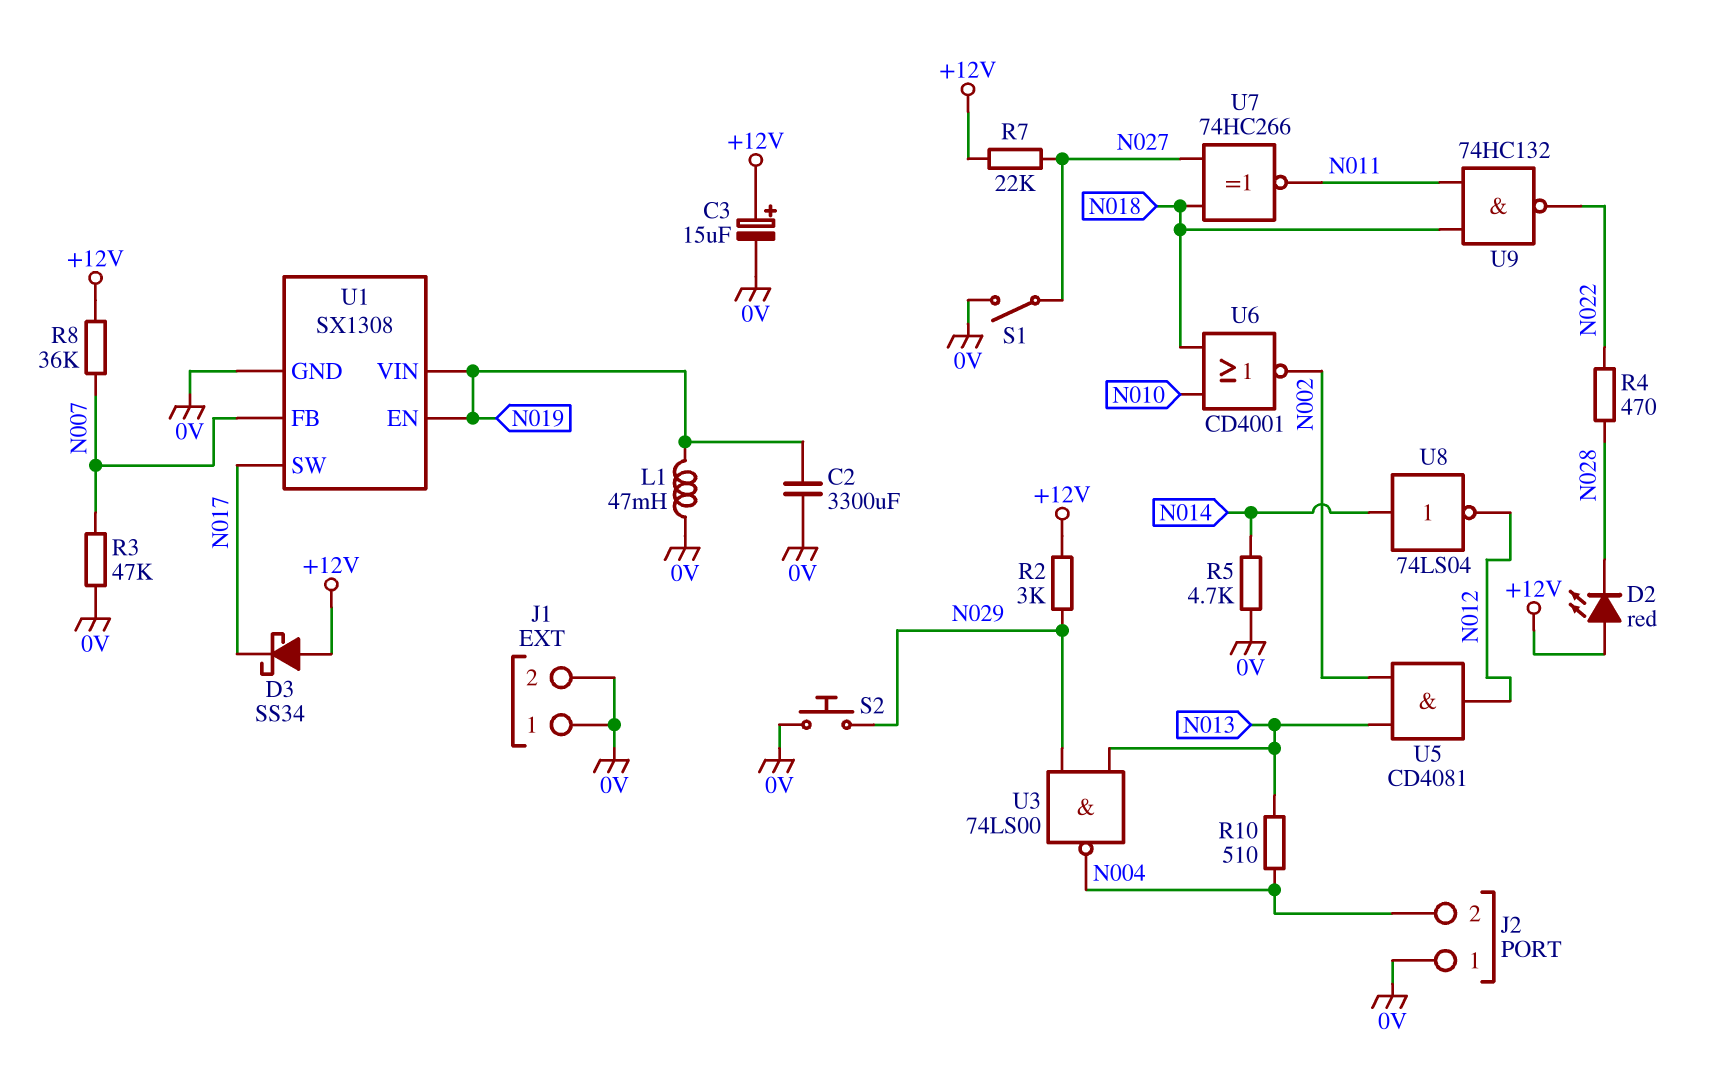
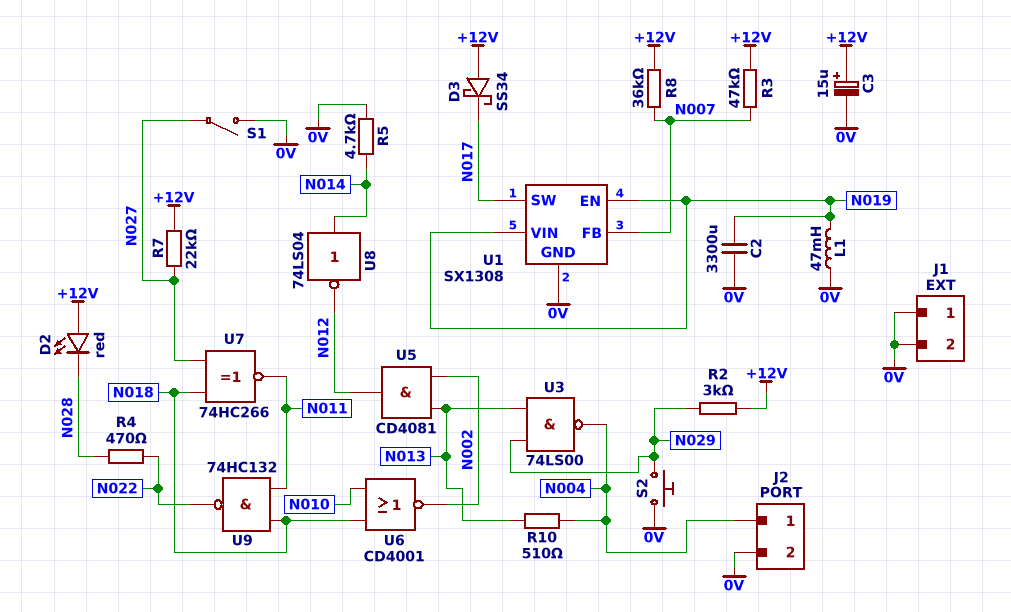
J2 pin 1: 0V -> N004
J2 pin 2: N004 -> 0V
R3: 47k (0V, N007) -> 47k (+12V, N007)

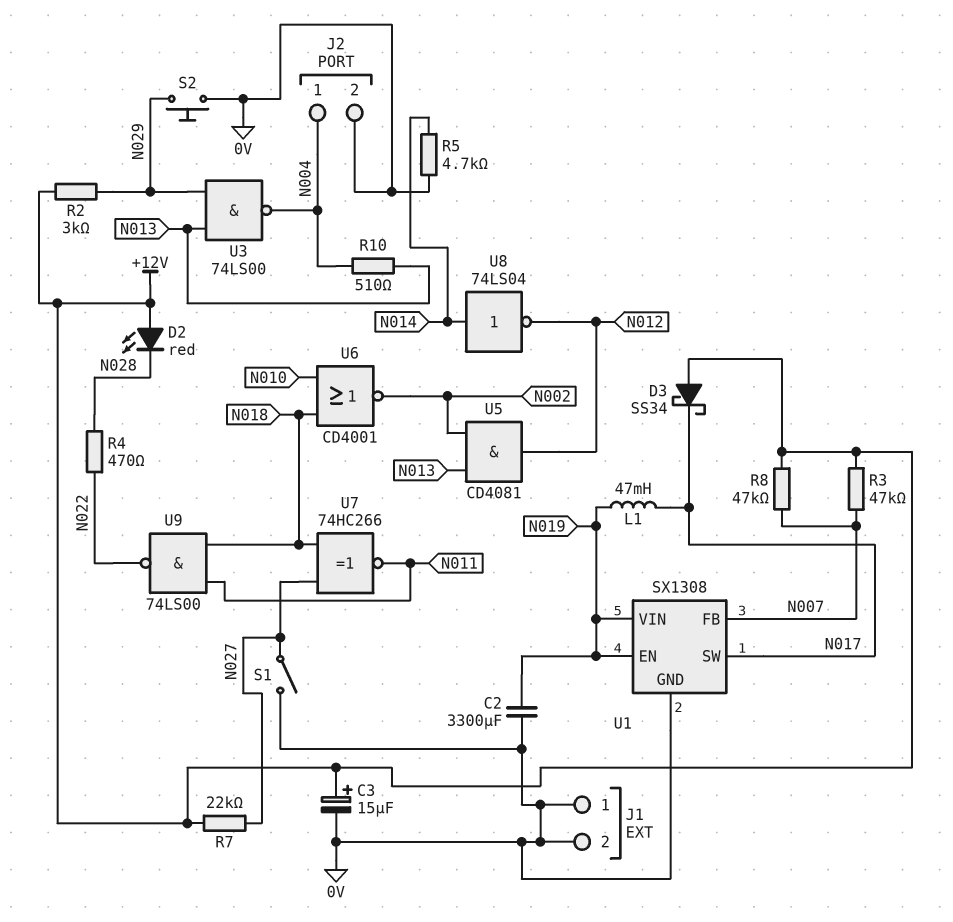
L1: 47mH (0V, N019) -> 47mH (N017, N019)
R8: 36k (+12V, N007) -> 47k (+12V, N007)
U9: NAND 74HC132 (in N011, in N018, out N022) -> NAND 74LS00 (in N011, in N018, out N022)

